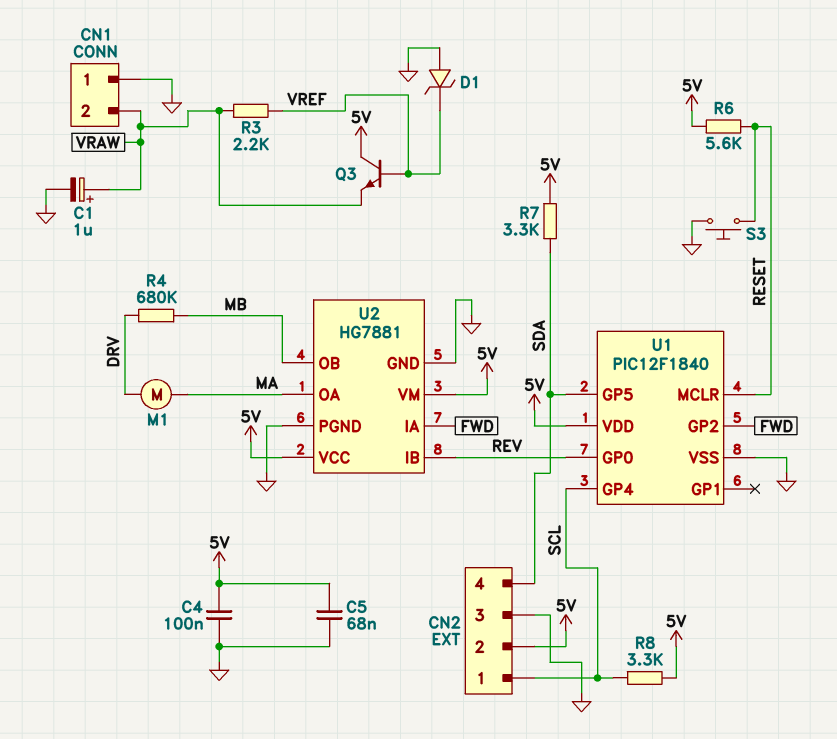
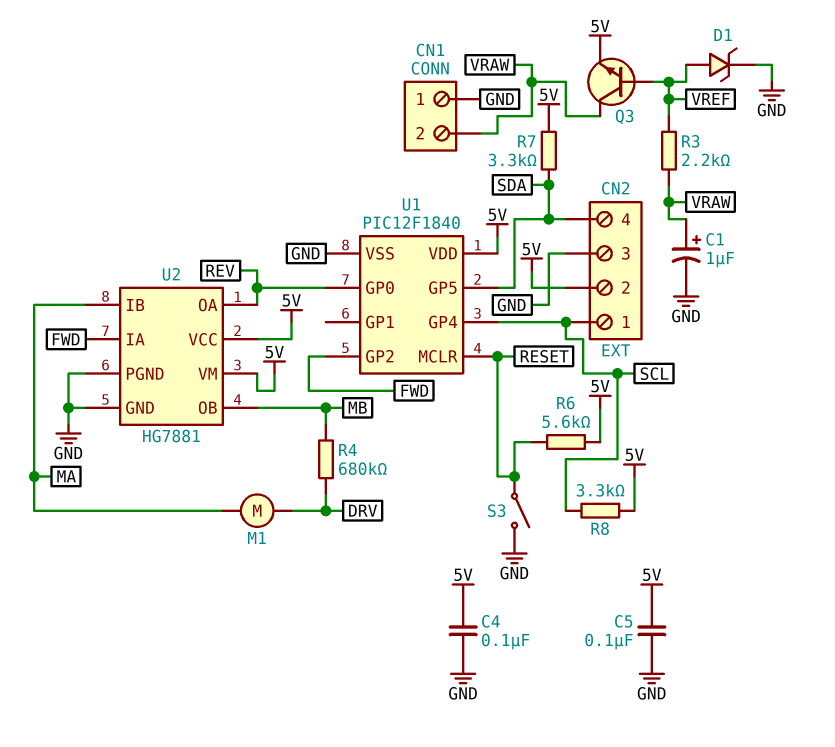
C5: 68nF (5V, GND) -> 100nF (5V, GND)
D1: zener (A GND, K VREF) -> zener (A VREF, K GND)
Q3: NPN (B VREF, C 5V, E VRAW) -> NPN (B VREF, C VRAW, E 5V)
S3: button (GND, RESET) -> switch (GND, RESET)
U2 pin IB: REV -> MA
U2 pin OA: MA -> REV

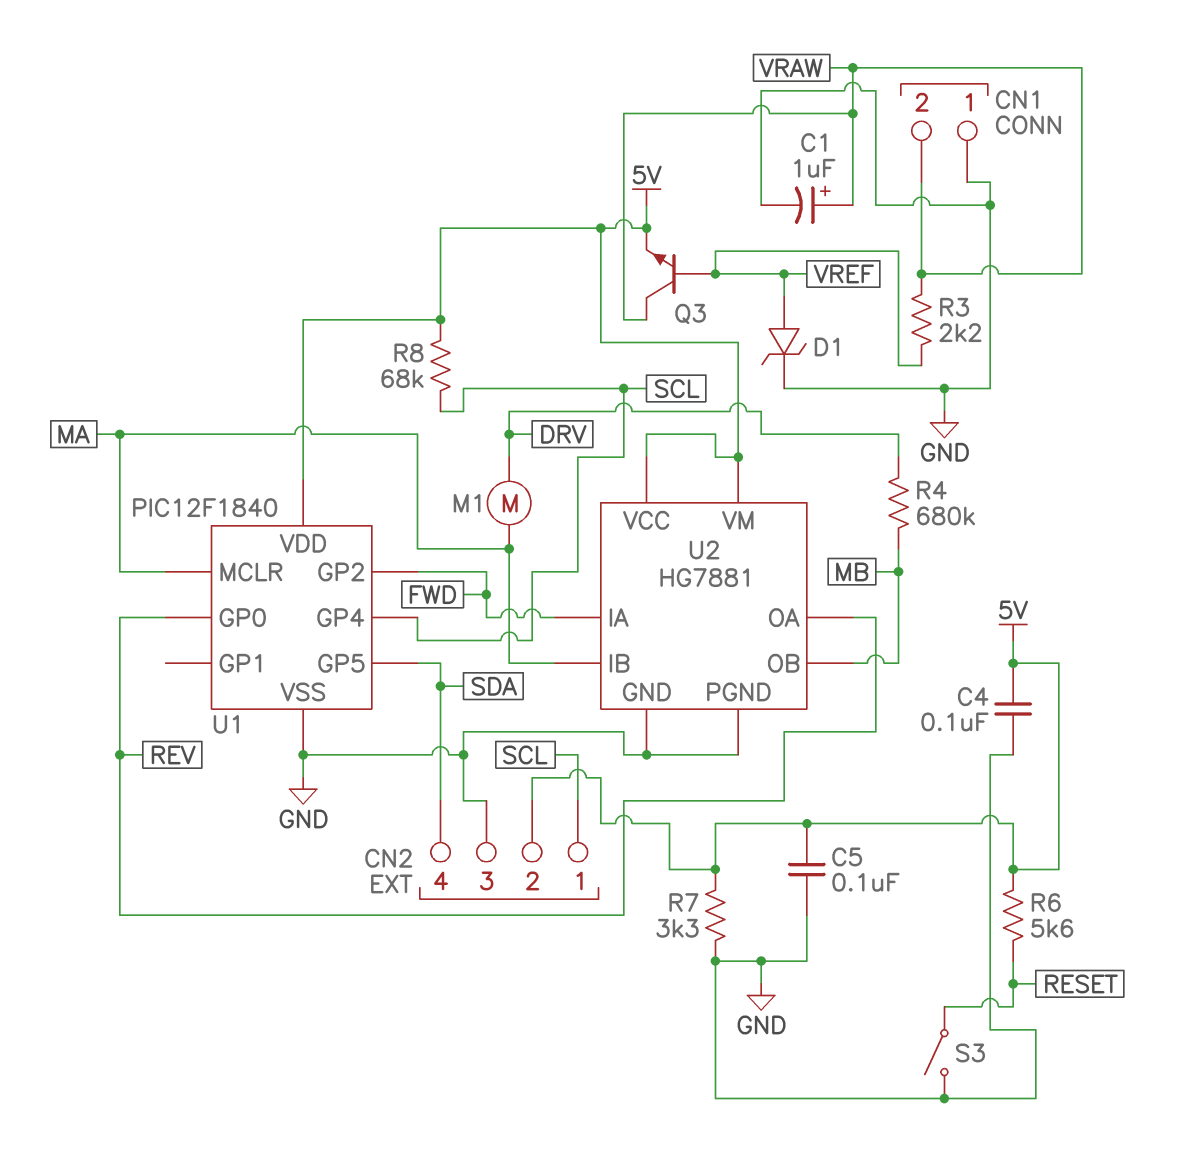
R7: 3.3k (5V, SDA) -> 3.3k (5V, GND)
R8: 3.3k (5V, SCL) -> 68k (5V, SCL)
U1 pin MCLR: RESET -> MA

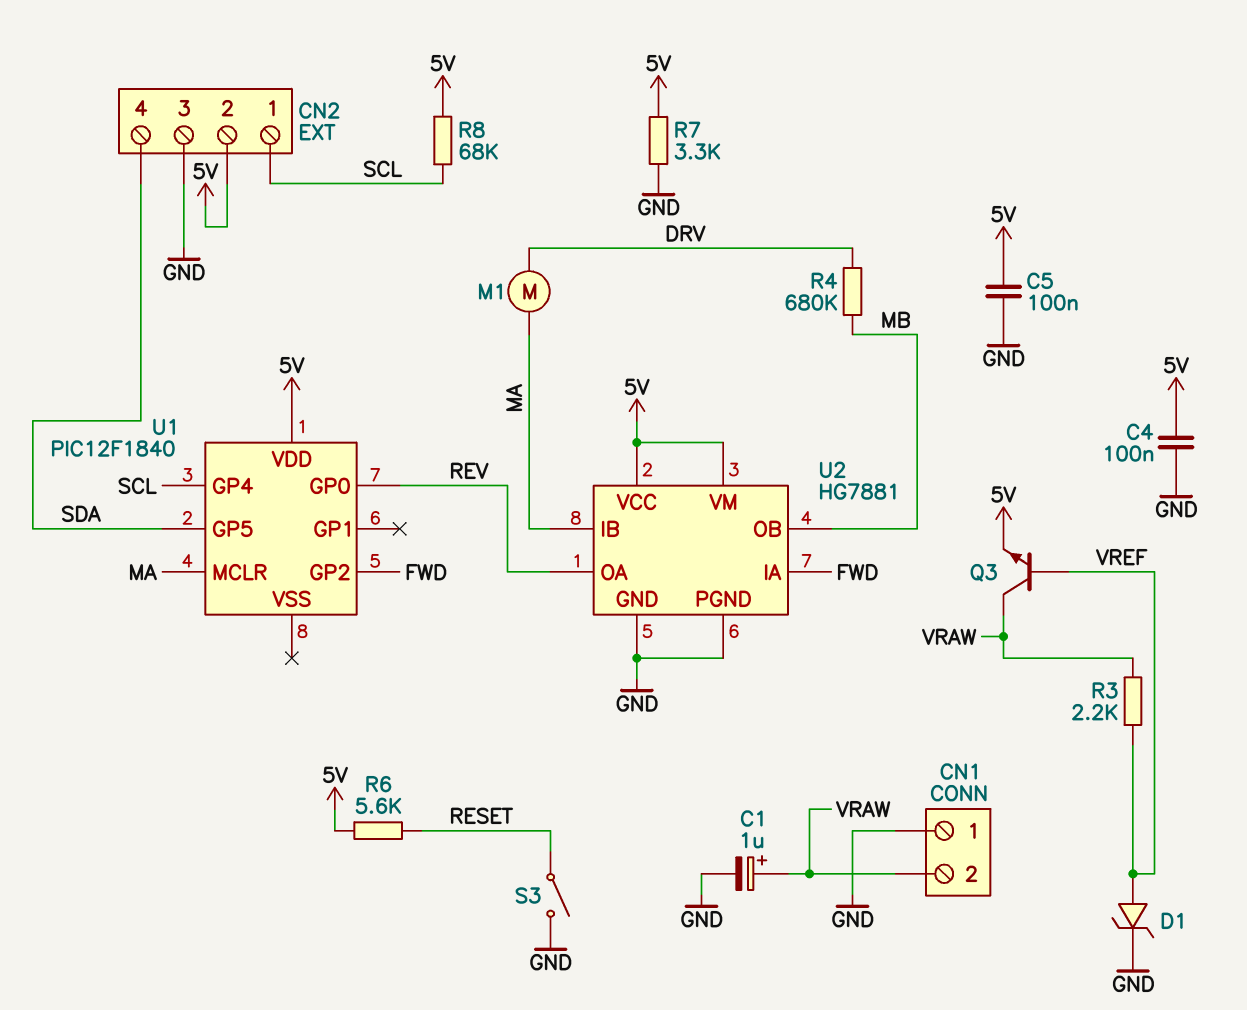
U1 pin VSS: GND -> none

